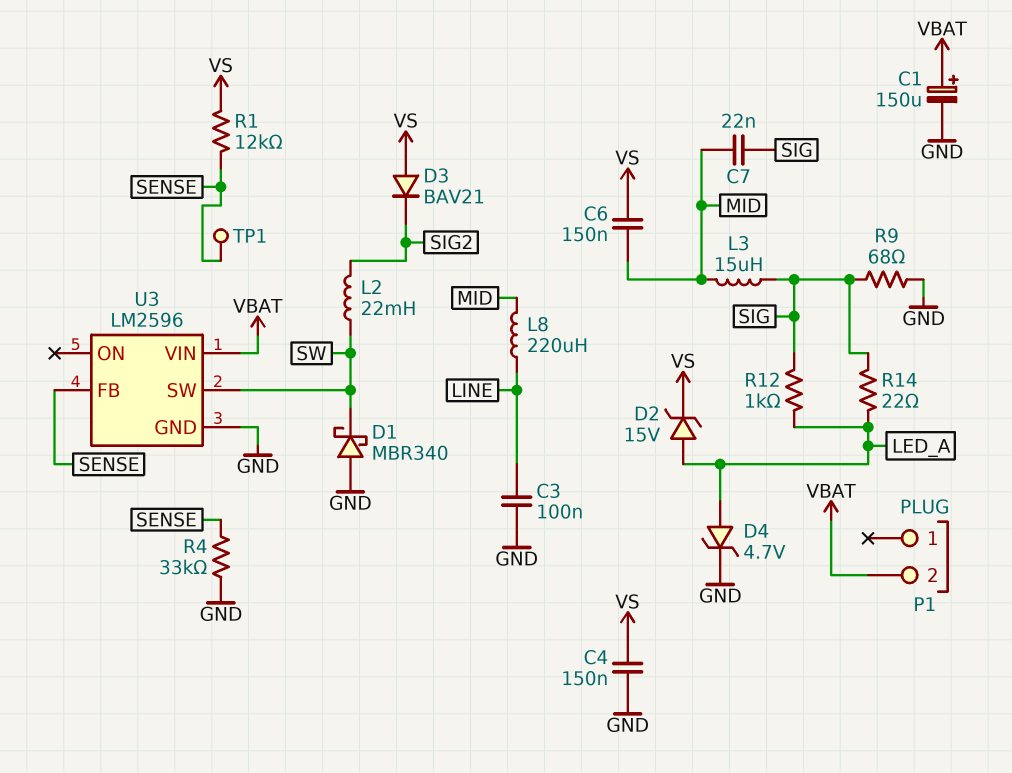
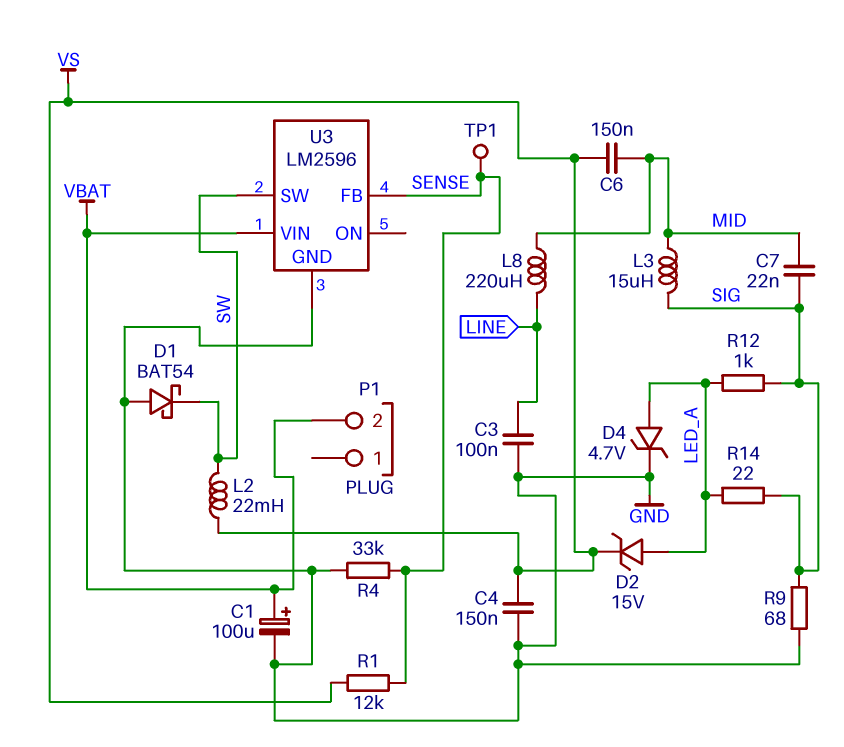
C1: 150uF (plus VBAT, minus GND) -> 100uF (plus VBAT, minus GND)
D1: schottky MBR340 (A GND, K SW) -> schottky BAT54 (A GND, K SW)
D3: diode BAV21 (A VS, K SIG2) -> none
L2: 22mH (SIG2, SW) -> 22mH (SW, VS)

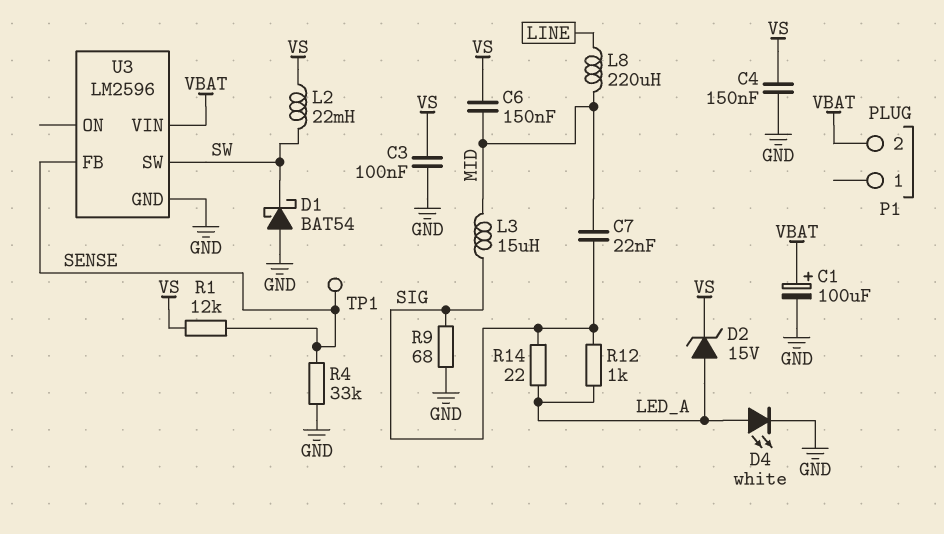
C3: 100nF (GND, LINE) -> 100nF (GND, VS)
D4: zener 4.7V (A LED_A, K GND) -> LED white (A LED_A, K GND)

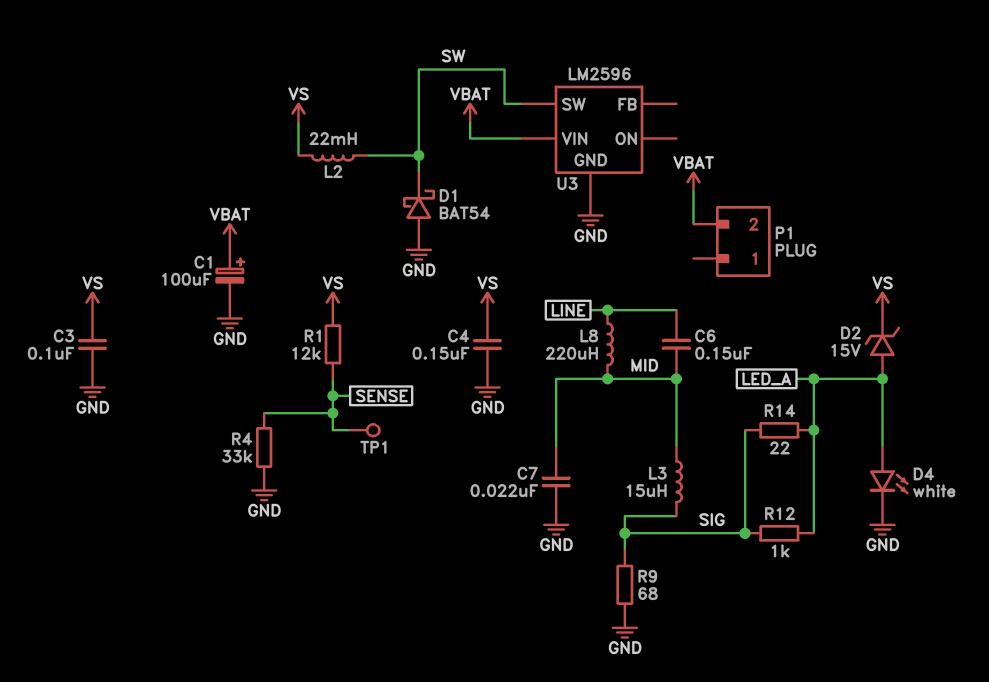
C6: 150nF (MID, VS) -> 150nF (LINE, MID)
C7: 22nF (MID, SIG) -> 22nF (GND, MID)
U3 pin FB: SENSE -> none

